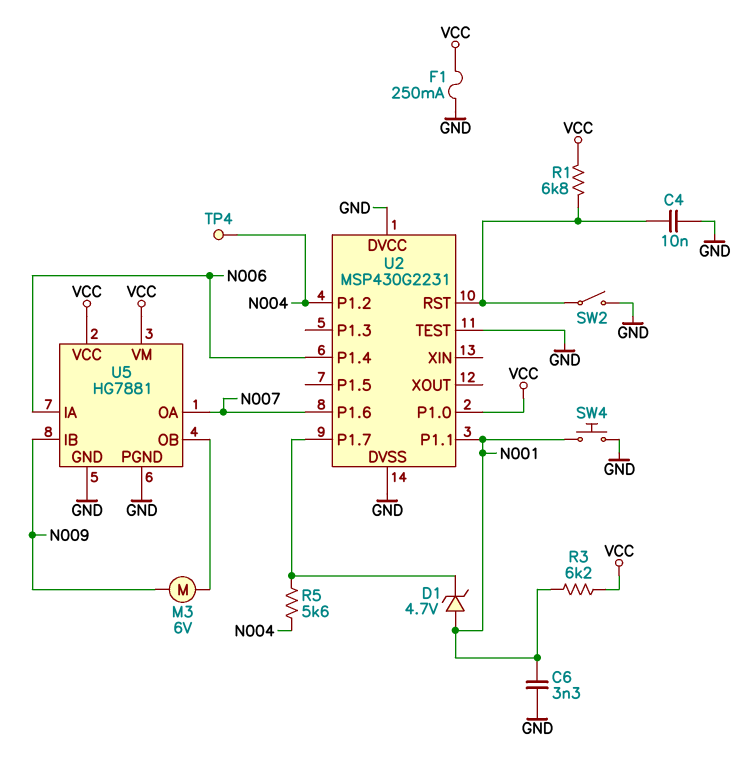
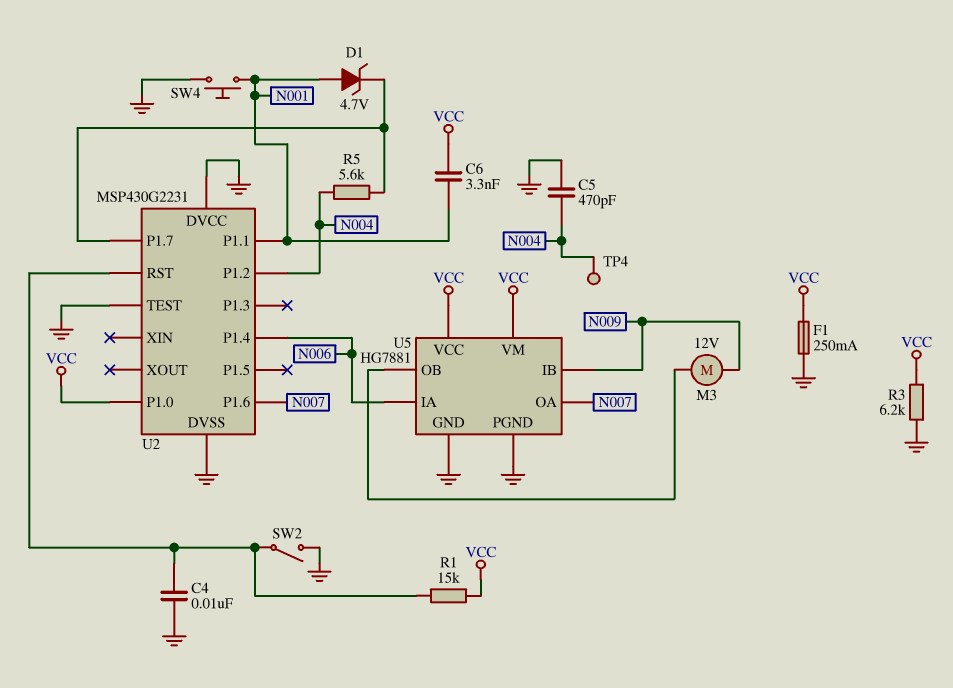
C5: none -> 470pF (GND, N004)
C6: 3.3nF (GND, N001) -> 3.3nF (N001, VCC)
M3: motor 6V (N009, U5/OB) -> motor 12V (N009, U5/OB)
R1: 6.8k (U2/RST, VCC) -> 15k (U2/RST, VCC)
R3: 6.2k (N001, VCC) -> 6.2k (GND, VCC)

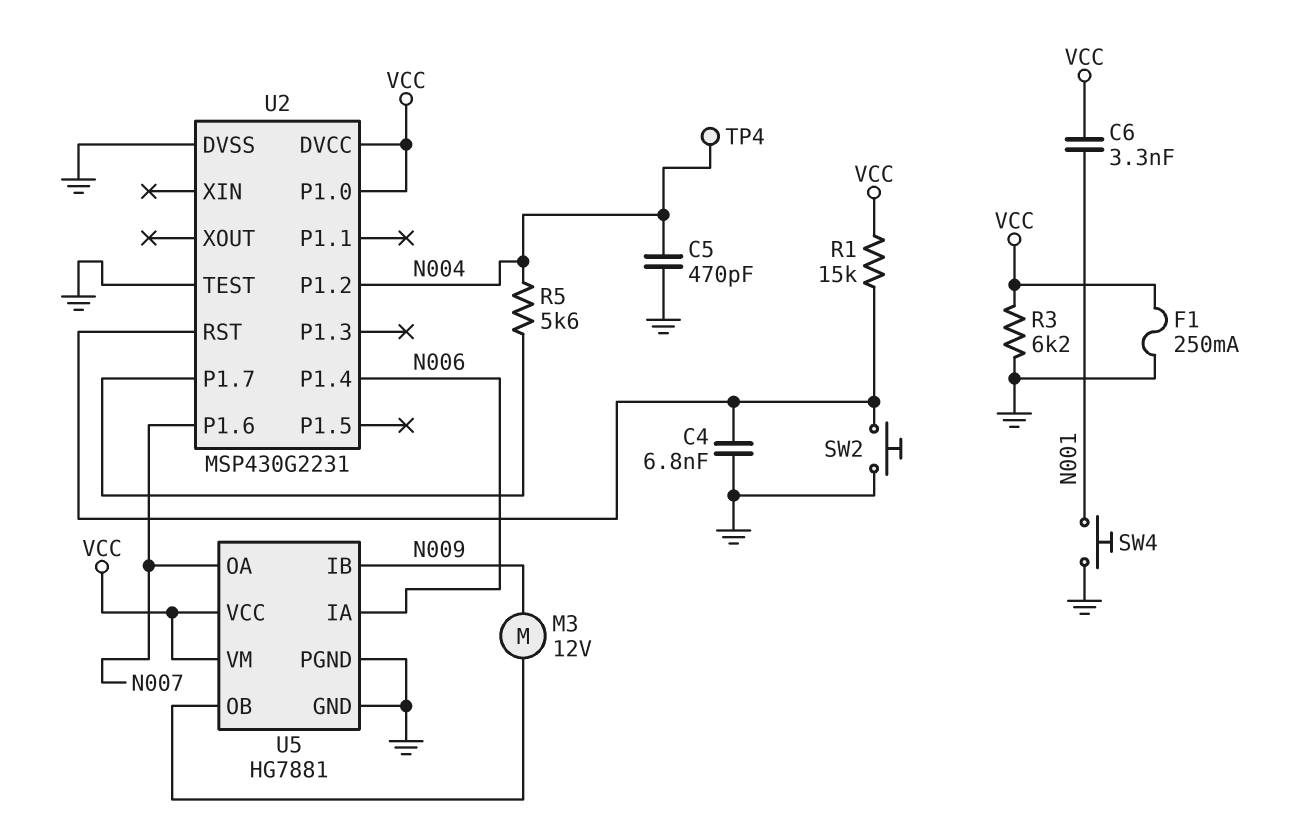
C4: 10nF (GND, U2/RST) -> 6.8nF (GND, U2/RST)
D1: zener 4.7V (A N001, K U2/P1.7) -> none
SW2: switch (GND, U2/RST) -> button (GND, U2/RST)
U2 pin DVCC: GND -> VCC
U2 pin P1.1: N001 -> none

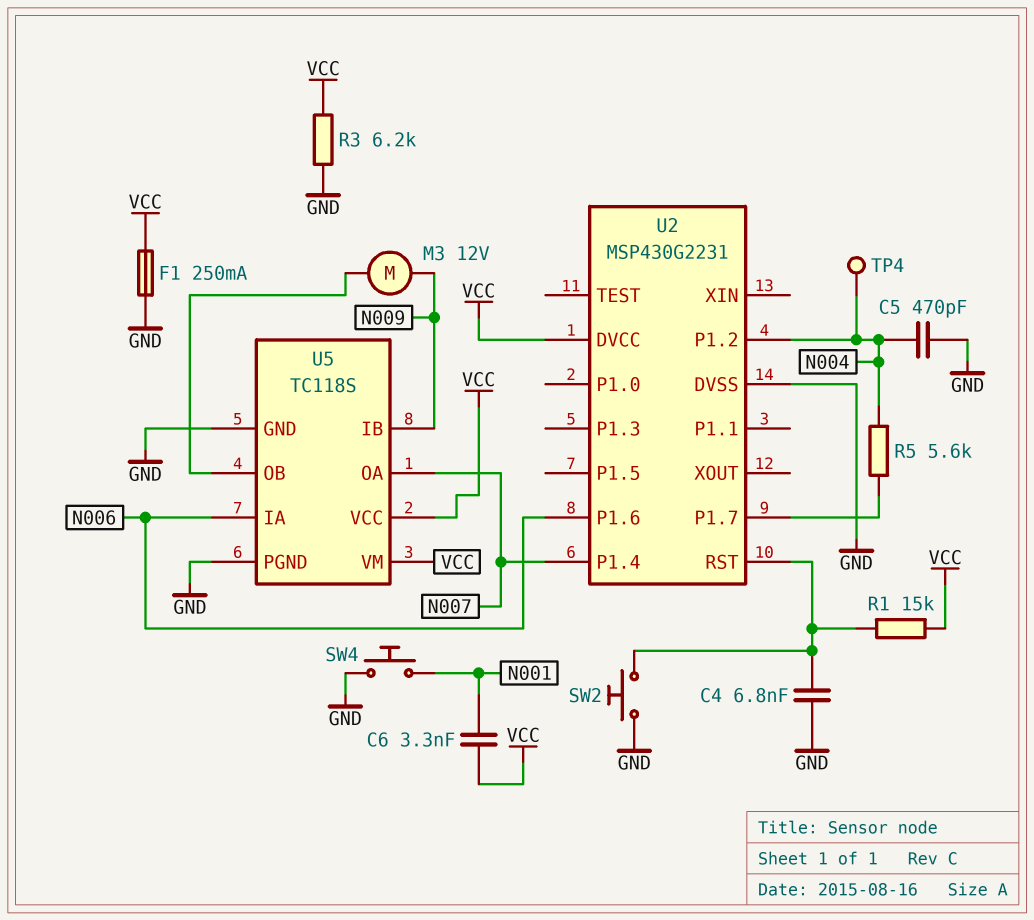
U2 pin P1.0: VCC -> none
U2 pin P1.4: N006 -> N007
U2 pin P1.6: N007 -> N006
U2 pin TEST: GND -> none
U5: HG7881 -> TC118S

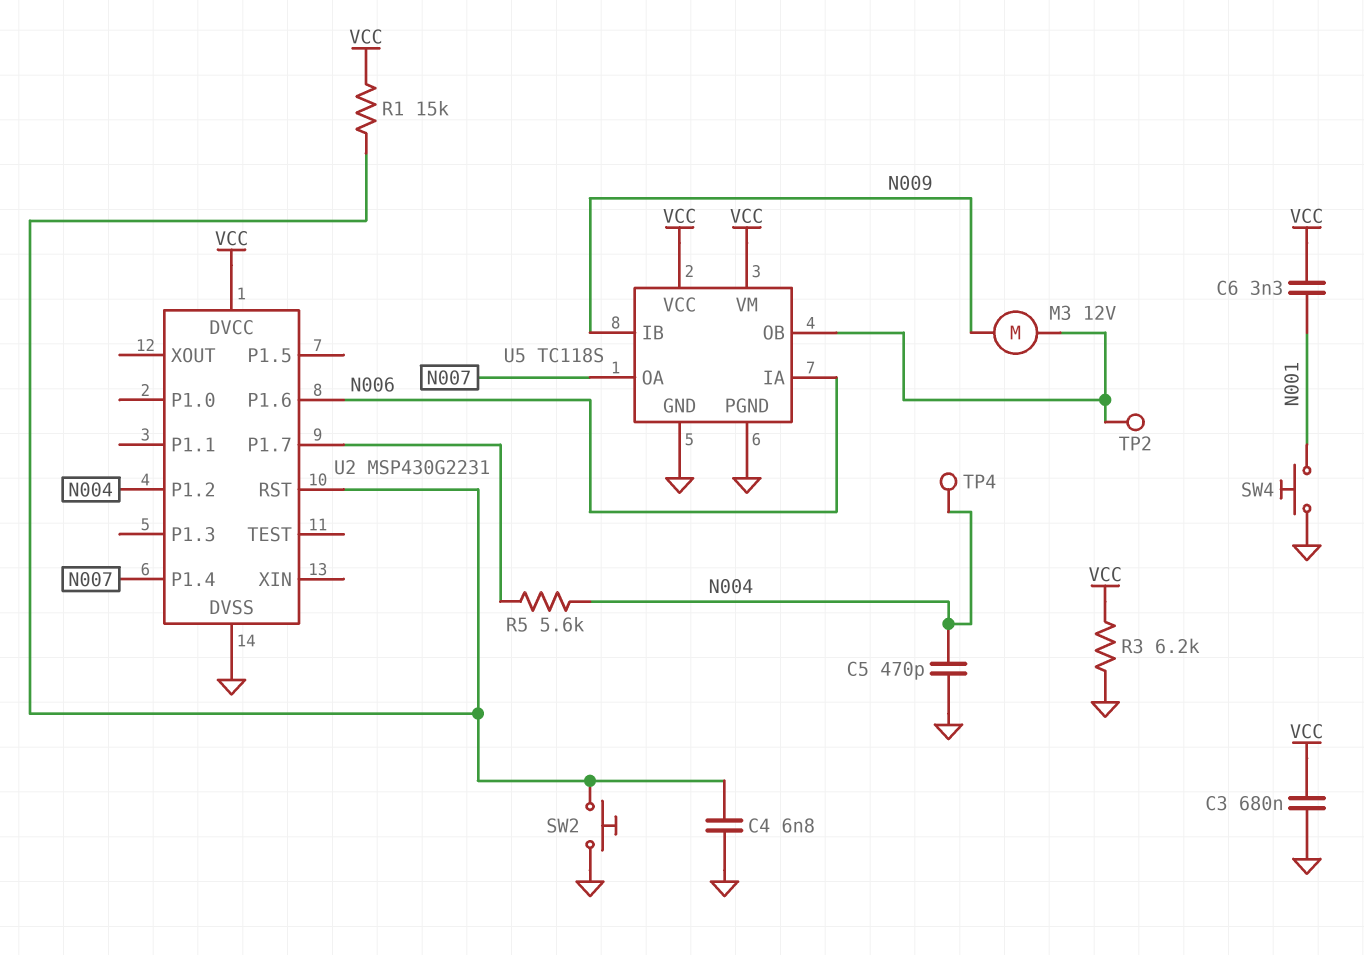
C3: none -> 680nF (GND, VCC)
F1: 250mA (GND, VCC) -> none
TP2: none -> test point (U5/OB)

